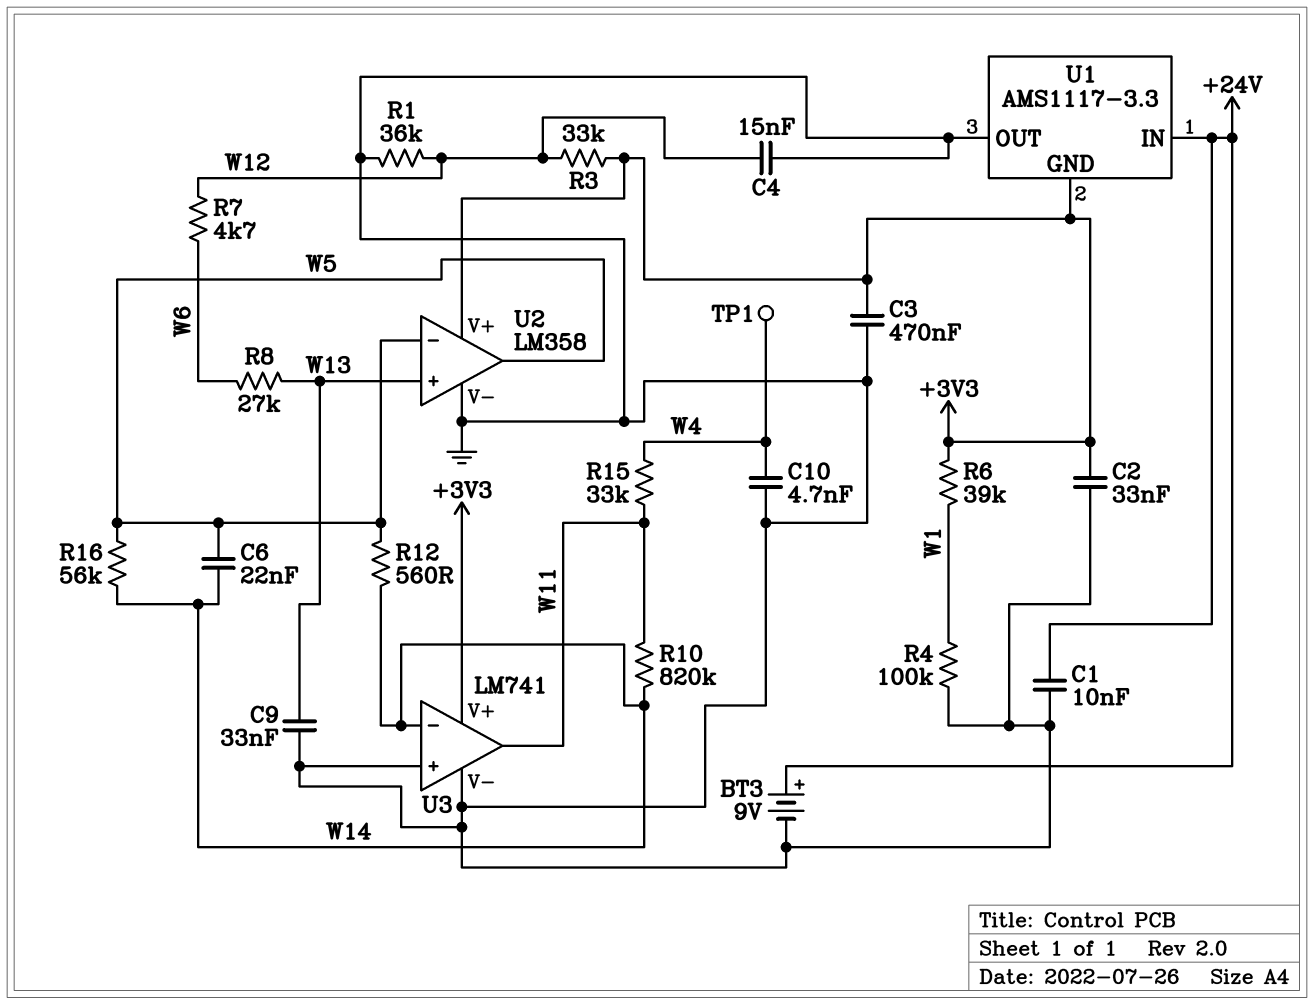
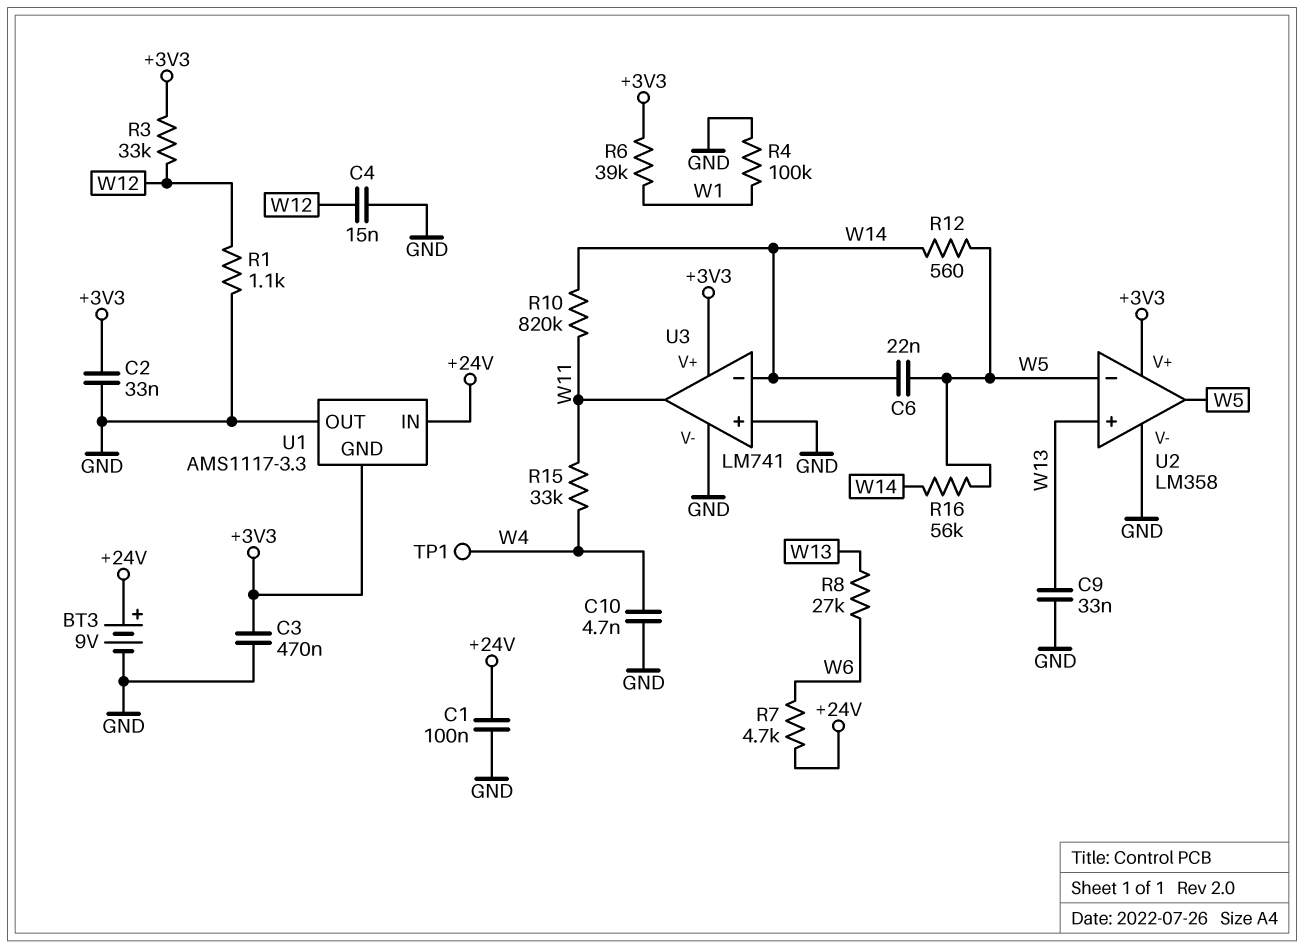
C1: 10nF (+24V, GND) -> 100nF (+24V, GND)
R1: 36k (GND, W12) -> 1.1k (GND, W12)
R7: 4.7k (W6, W12) -> 4.7k (+24V, W6)

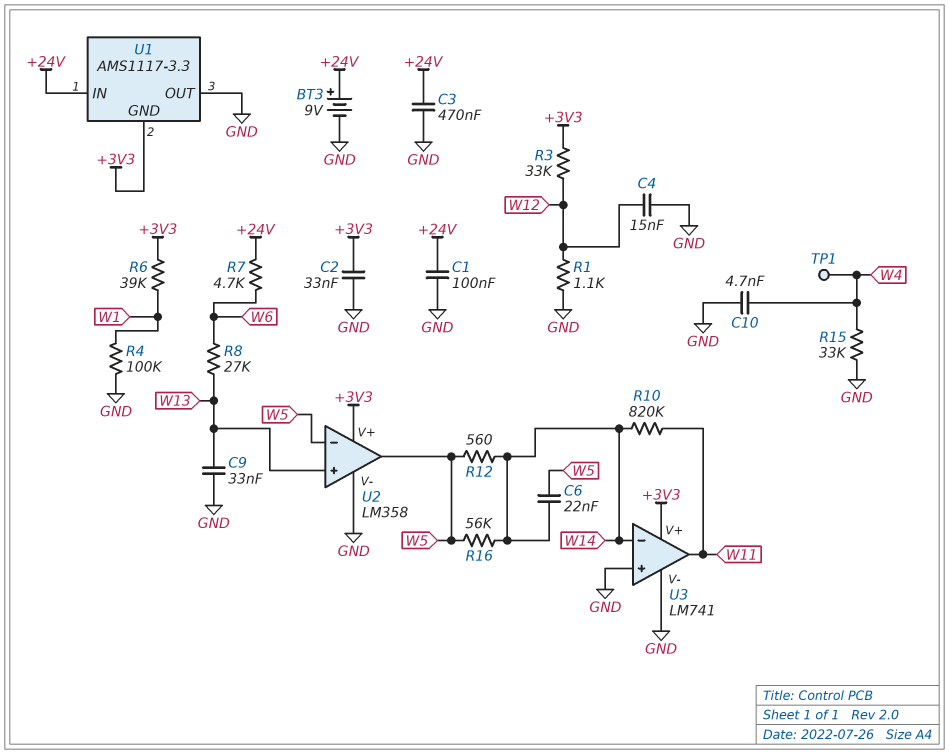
C3: 470nF (+3V3, GND) -> 470nF (+24V, GND)
R15: 33k (W4, W11) -> 33k (GND, W4)

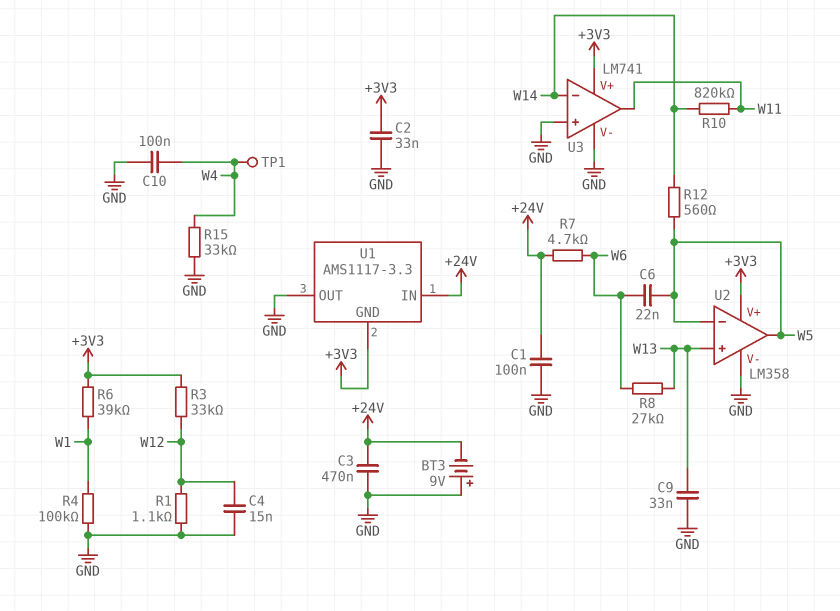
BT3: 9V (plus +24V, minus GND) -> 9V (plus GND, minus +24V)
C6: 22nF (W5, W14) -> 22nF (W5, W6)
C10: 4.7nF (GND, W4) -> 100nF (GND, W4)
R16: 56k (W5, W14) -> none

